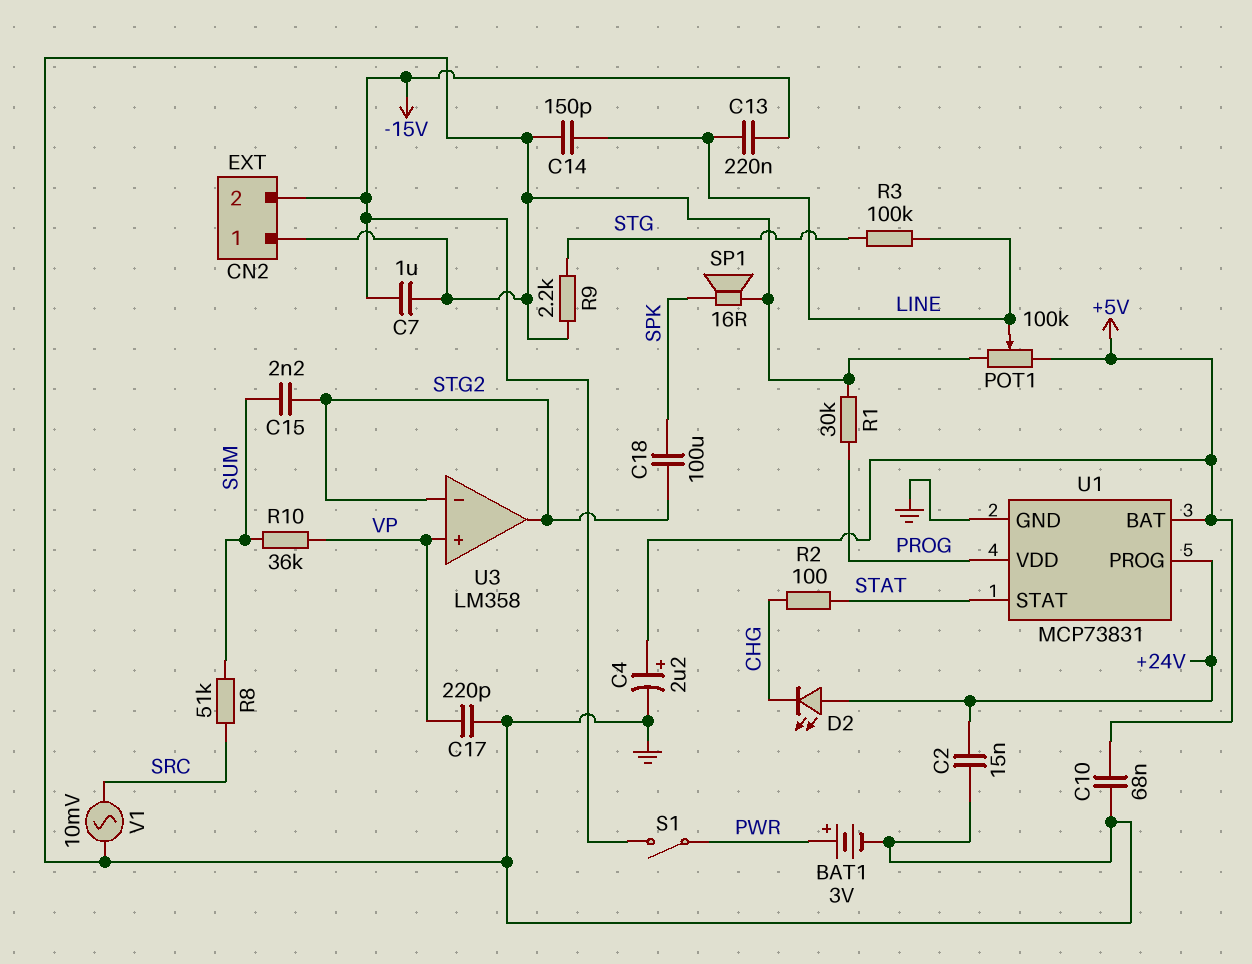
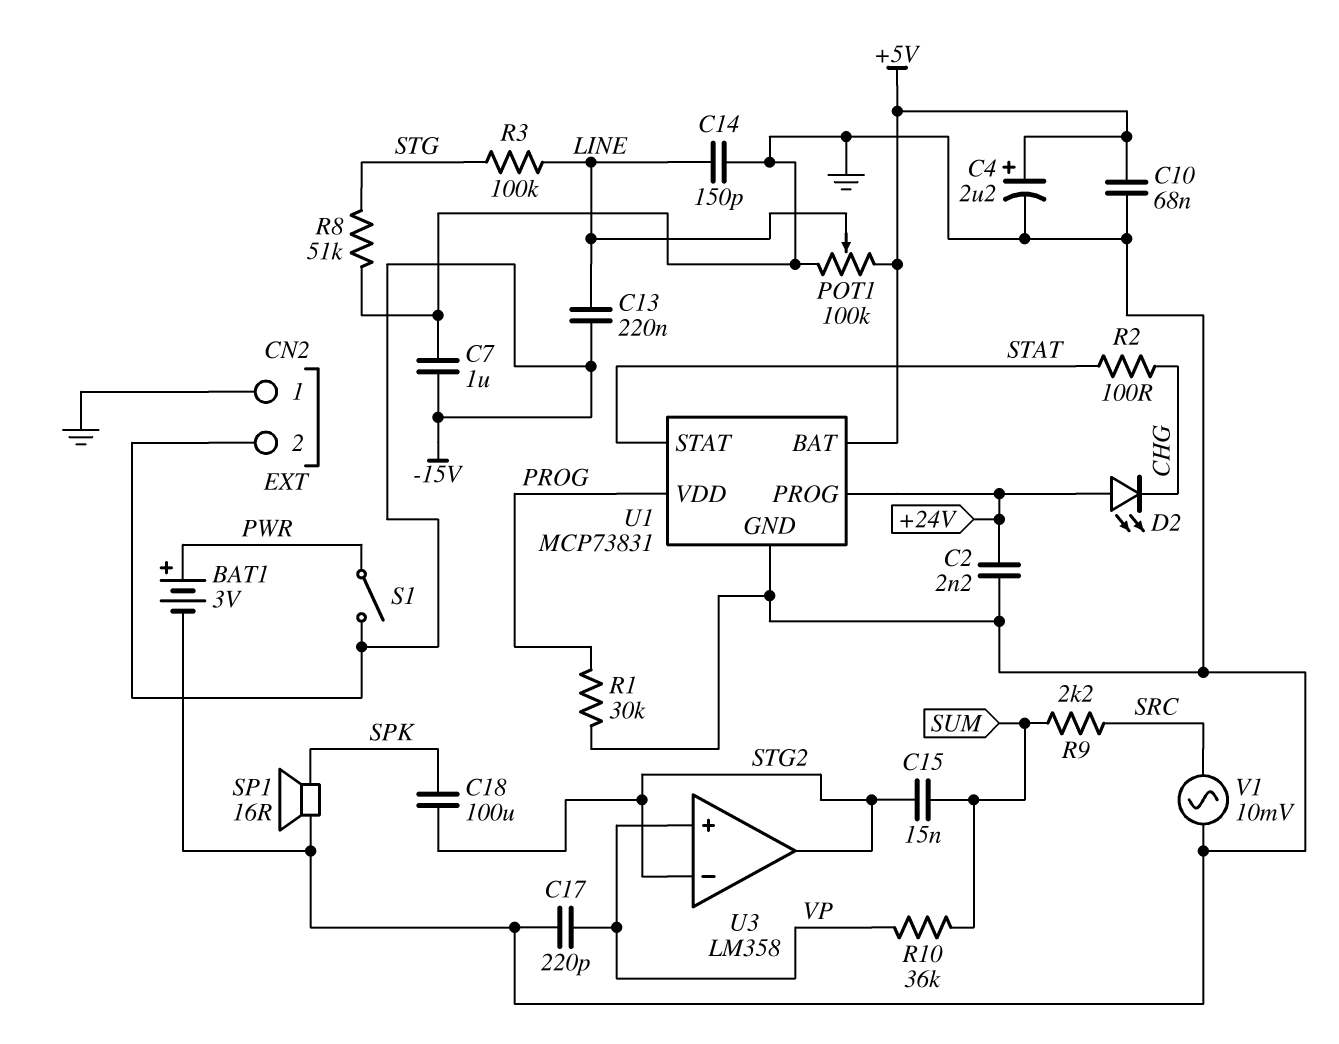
C2: 15nF (+24V, GND) -> 2.2nF (+24V, GND)
C15: 2.2nF (STG2, SUM) -> 15nF (STG2, SUM)
R8: 51k (SRC, SUM) -> 51k (GND, STG)
R9: 2.2k (GND, STG) -> 2.2k (SRC, SUM)

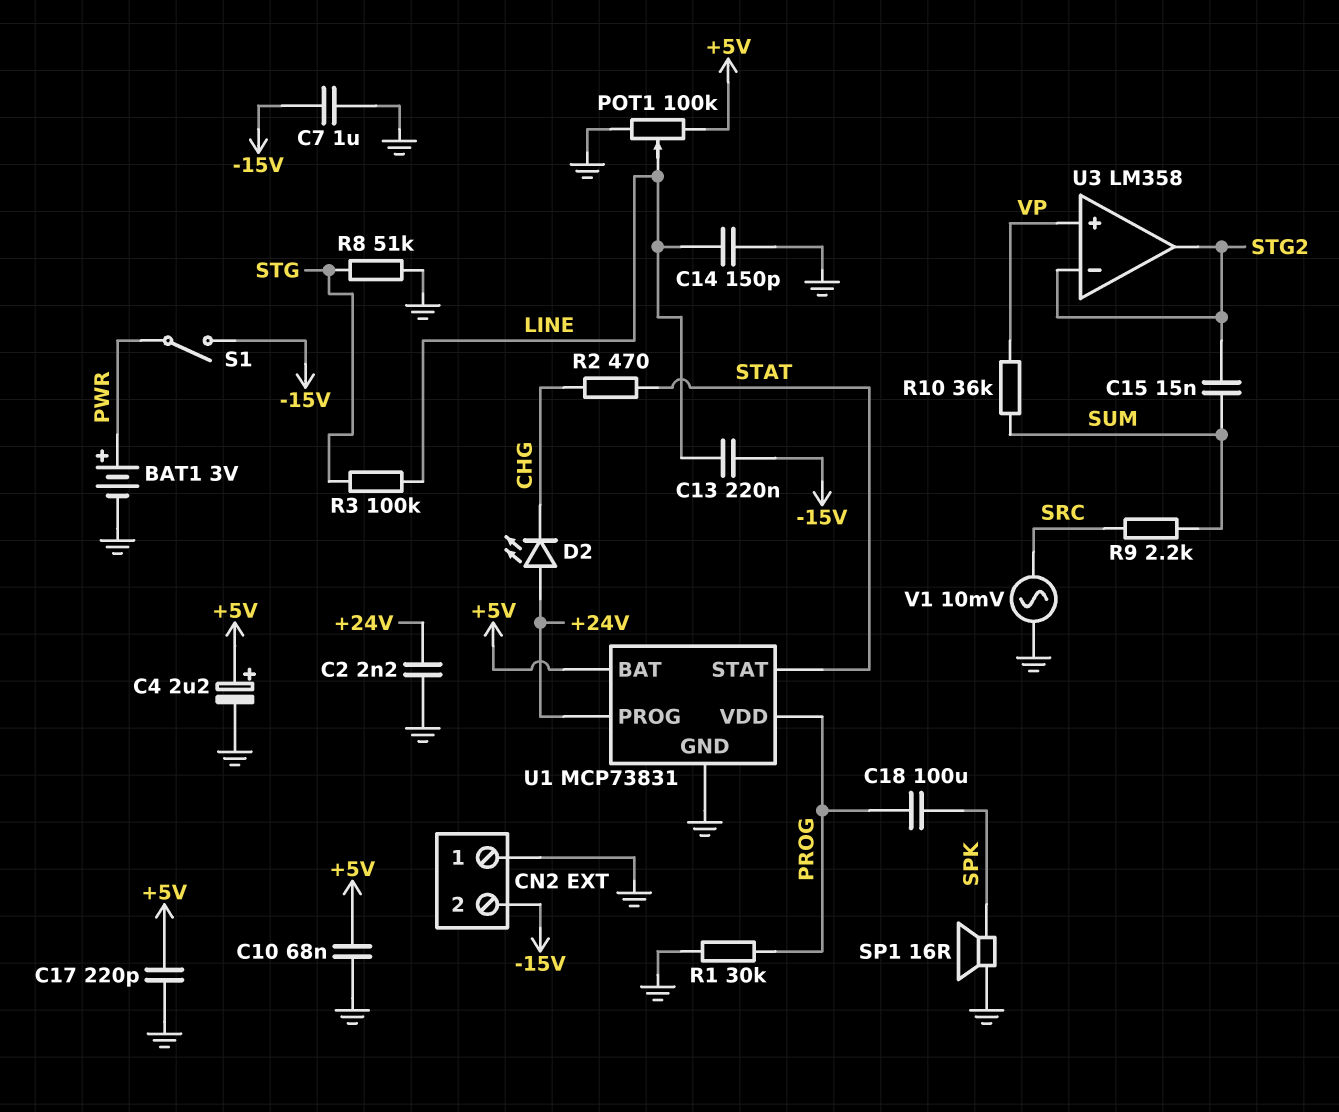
C17: 220pF (GND, VP) -> 220pF (+5V, GND)
C18: 100uF (SPK, STG2) -> 100uF (PROG, SPK)
R2: 100 (CHG, STAT) -> 470 (CHG, STAT)

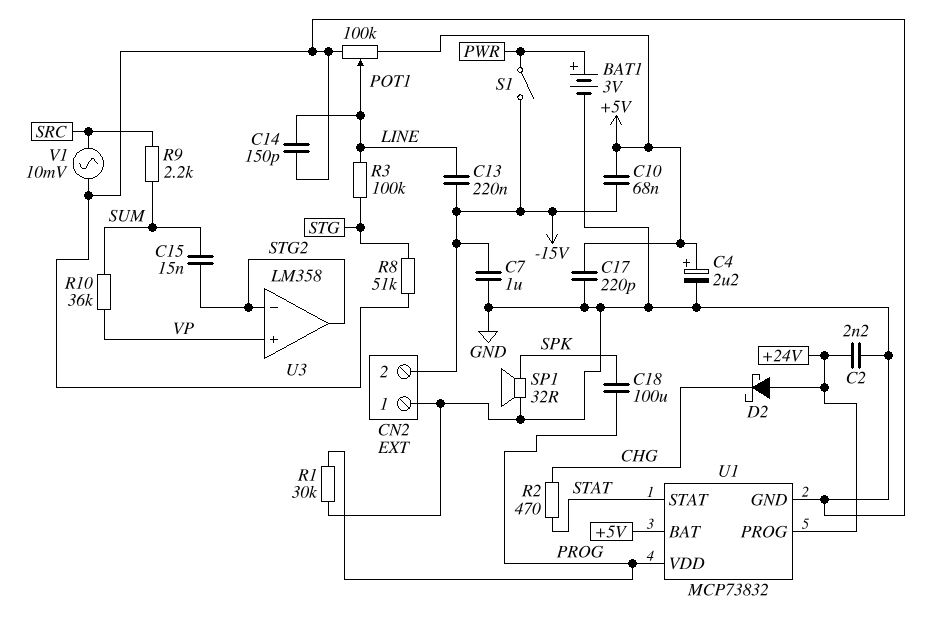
C10: 68nF (+5V, GND) -> 68nF (+5V, -15V)
D2: LED (A +24V, K CHG) -> schottky (A +24V, K CHG)
SP1: speaker 16R (GND, SPK) -> speaker 32R (GND, SPK)
U1: MCP73831 -> MCP73832

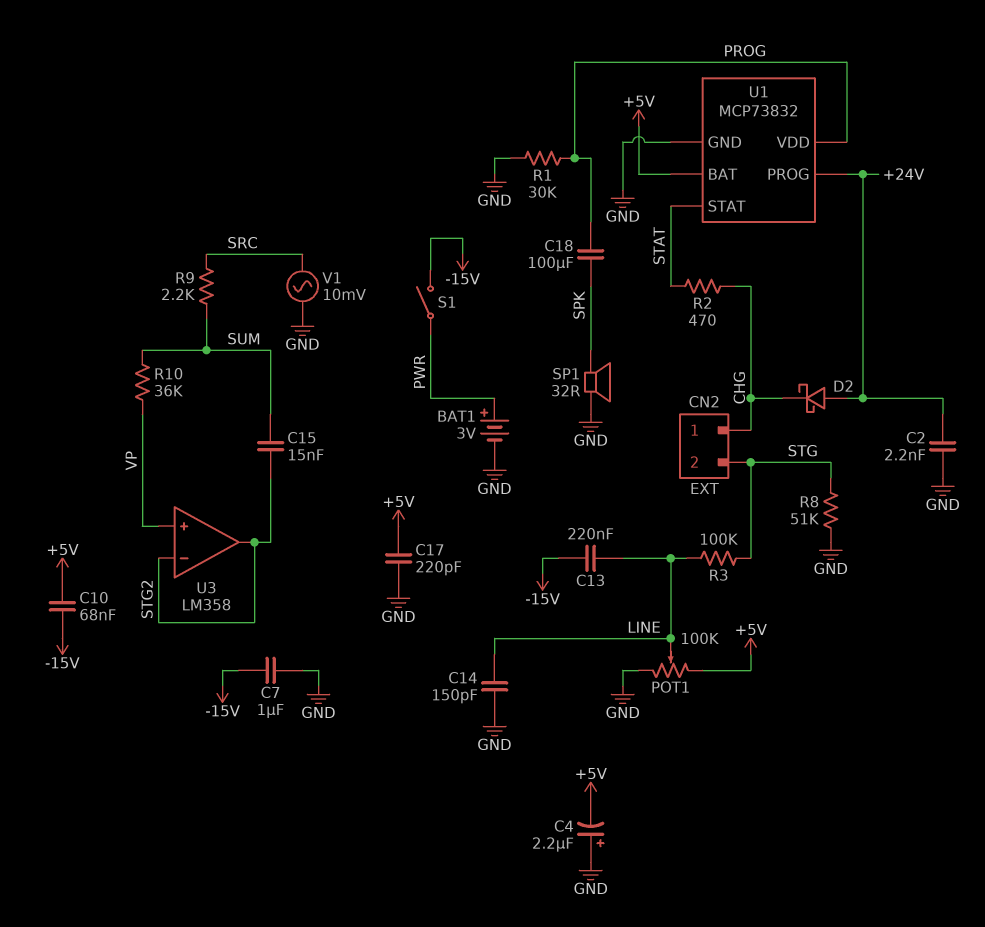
C4: 2.2uF (plus +5V, minus GND) -> 2.2uF (plus GND, minus +5V)
CN2 pin 1: GND -> CHG
CN2 pin 2: -15V -> STG

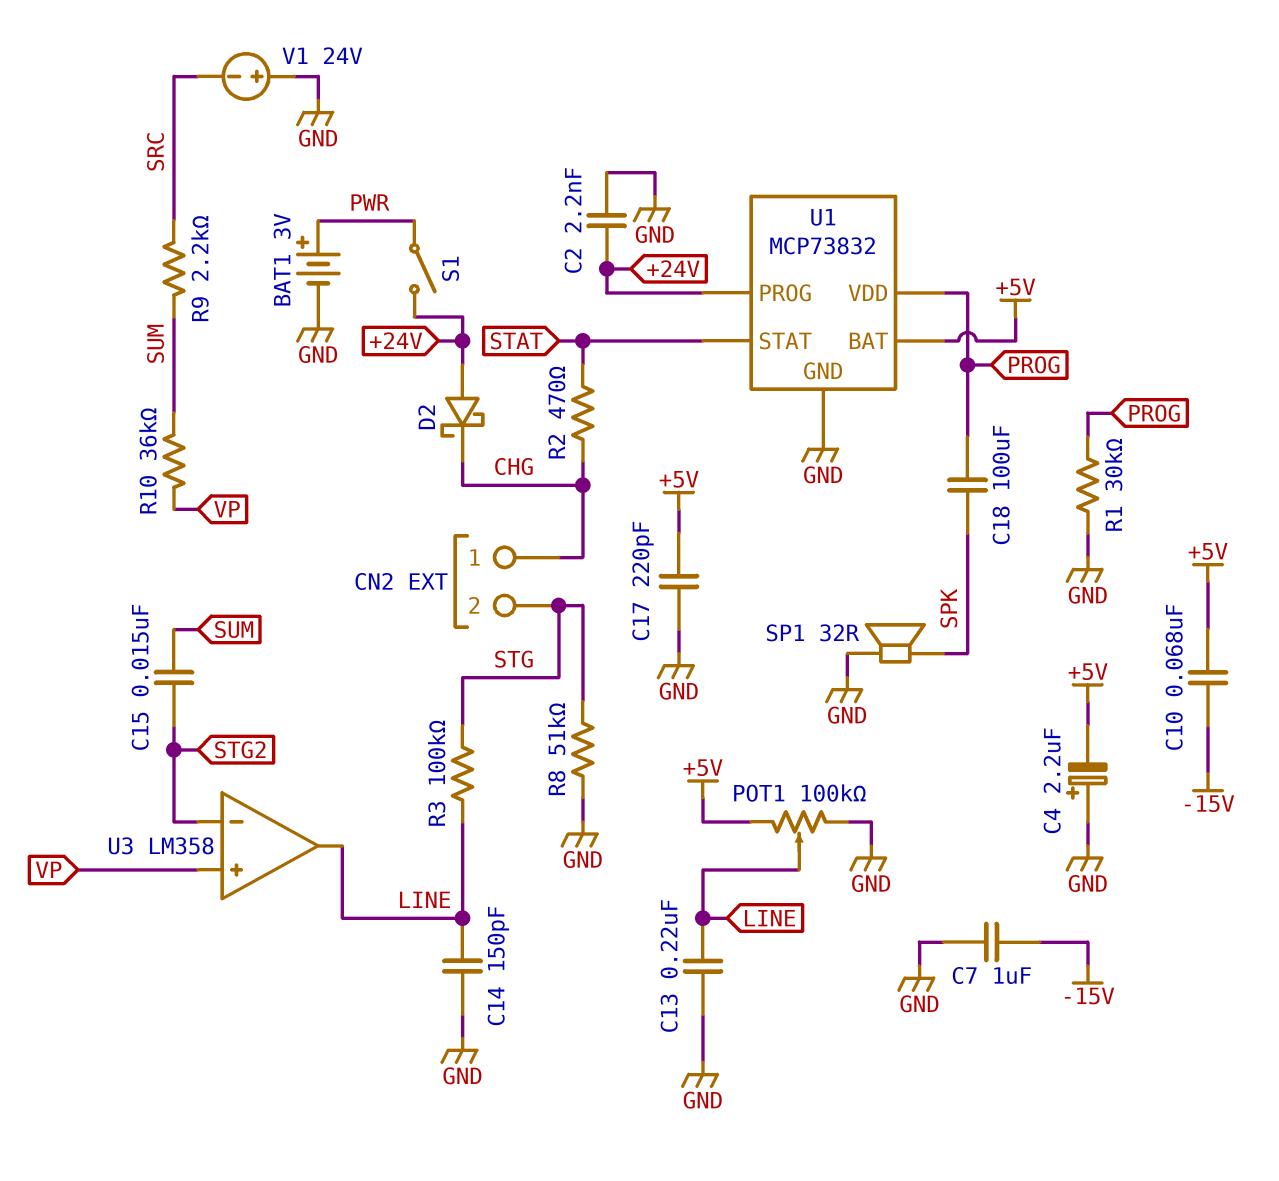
C13: 220nF (-15V, LINE) -> 220nF (GND, LINE)
S1: switch (-15V, PWR) -> switch (+24V, PWR)
U3 pin out: STG2 -> LINE
V1: AC 10mV (GND, SRC) -> 24V (plus GND, minus SRC)

